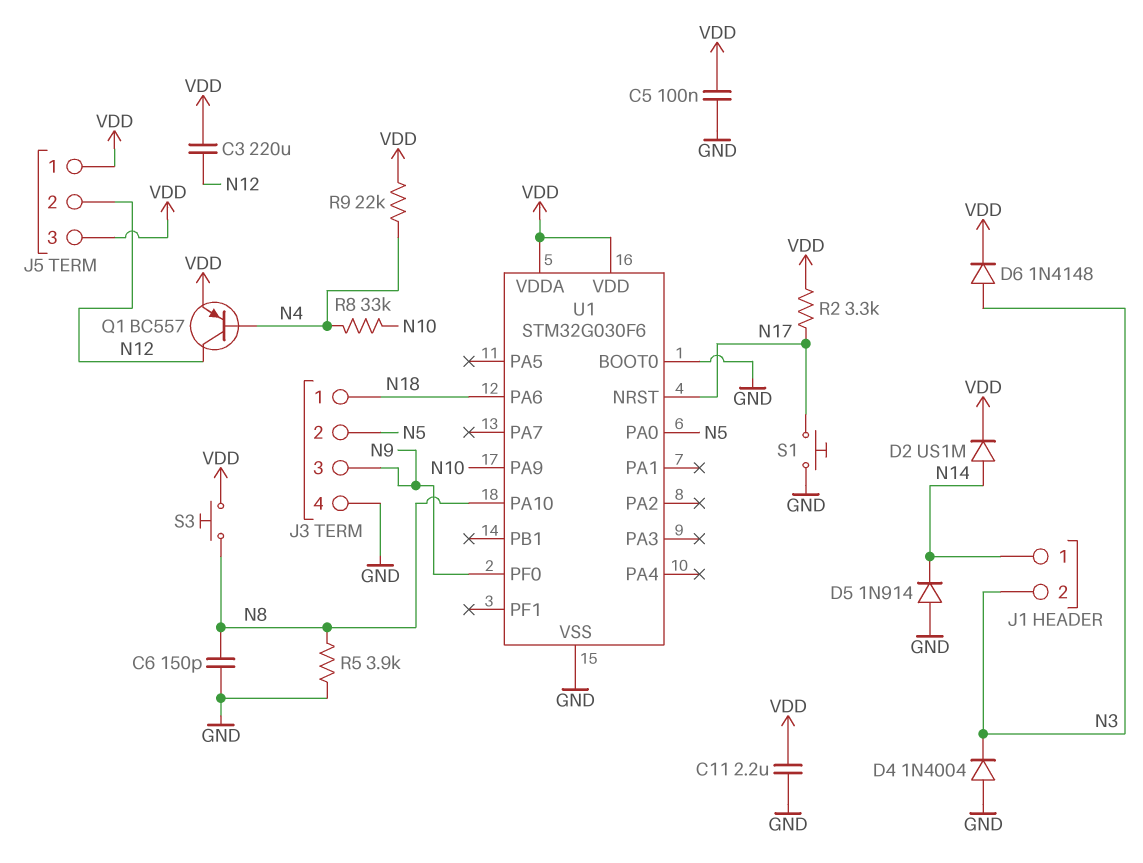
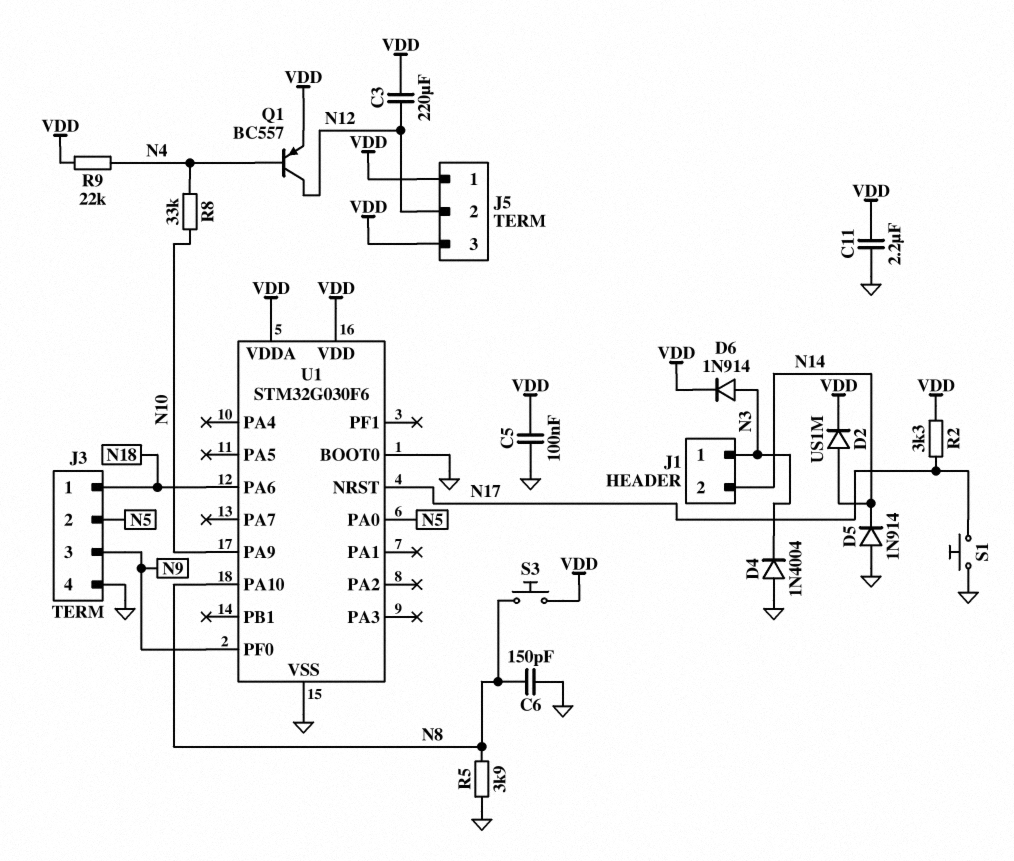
D6: diode 1N4148 (A N3, K VDD) -> diode 1N914 (A N3, K VDD)
J1 pin 1: N14 -> N3
J1 pin 2: N3 -> N14

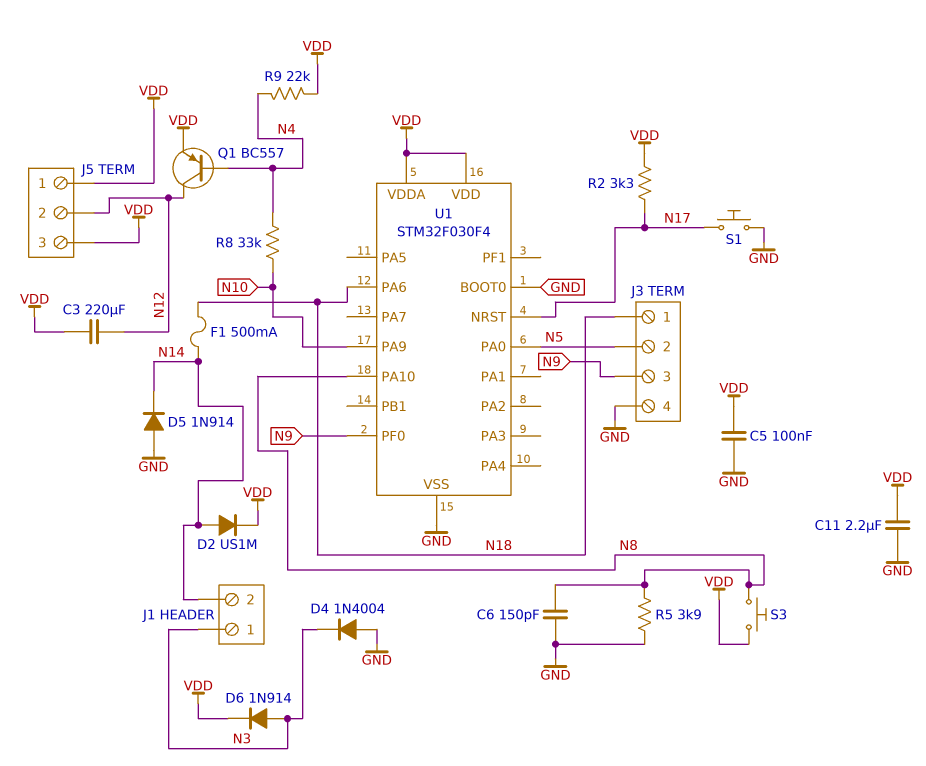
F1: none -> 500mA (N14, N18)
U1: STM32G030F6 -> STM32F030F4

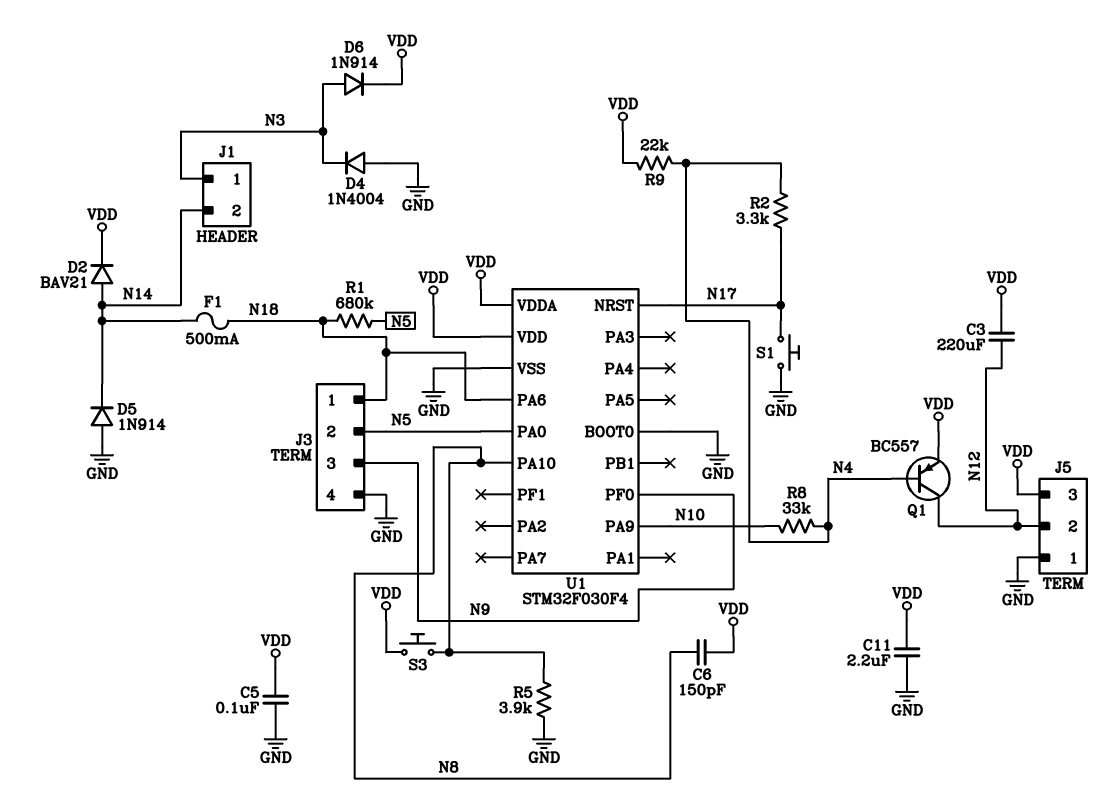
C6: 150pF (GND, N8) -> 150pF (N8, VDD)
D2: diode US1M (A N14, K VDD) -> diode BAV21 (A N14, K VDD)
J5 pin 1: VDD -> GND
R1: none -> 680k (N5, N18)
R2: 3.3k (N17, VDD) -> 3.3k (N4, N17)

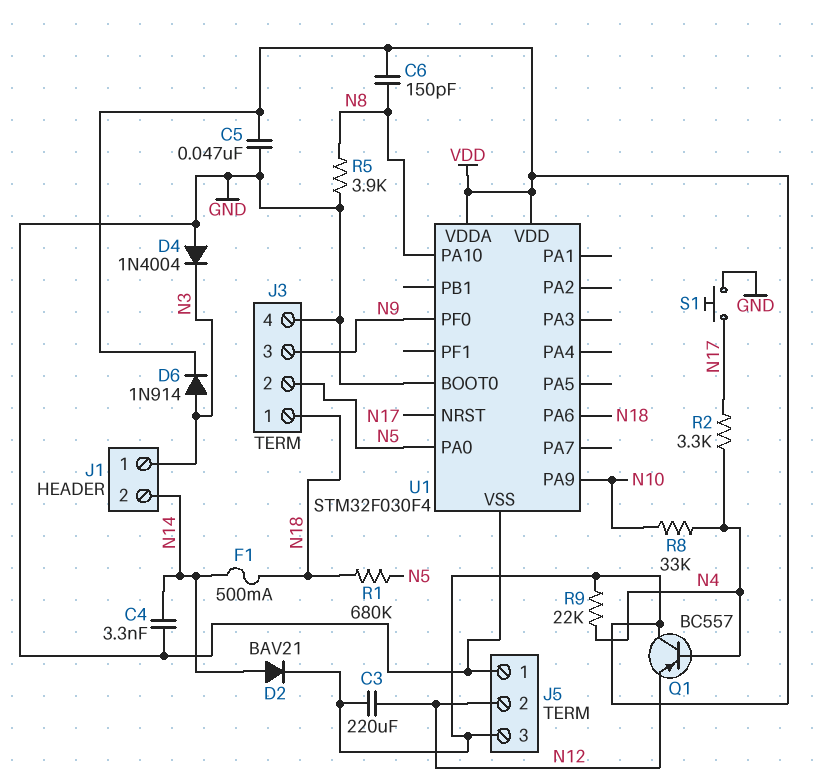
C4: none -> 3.3nF (GND, N14)
C5: 100nF (GND, VDD) -> 47nF (GND, VDD)
C11: 2.2uF (GND, VDD) -> none
D5: diode 1N914 (A GND, K N14) -> none
Q1: PNP BC557 (B N4, C N12, E VDD) -> PNP BC557 (B N4, C VDD, E N12)
S3: button (N8, VDD) -> none

